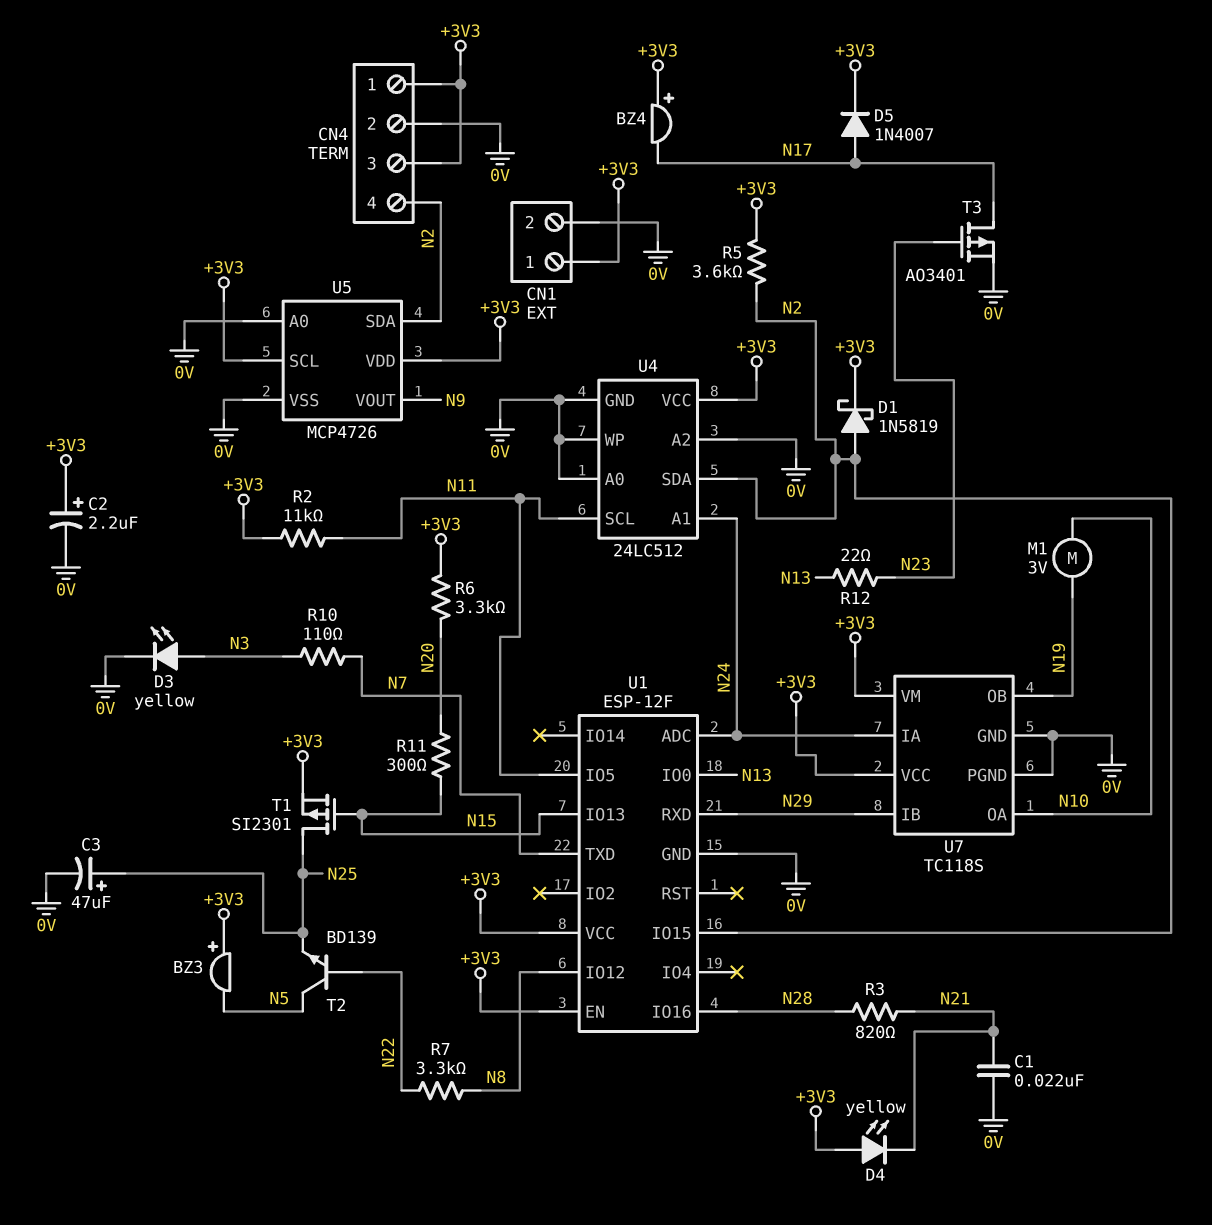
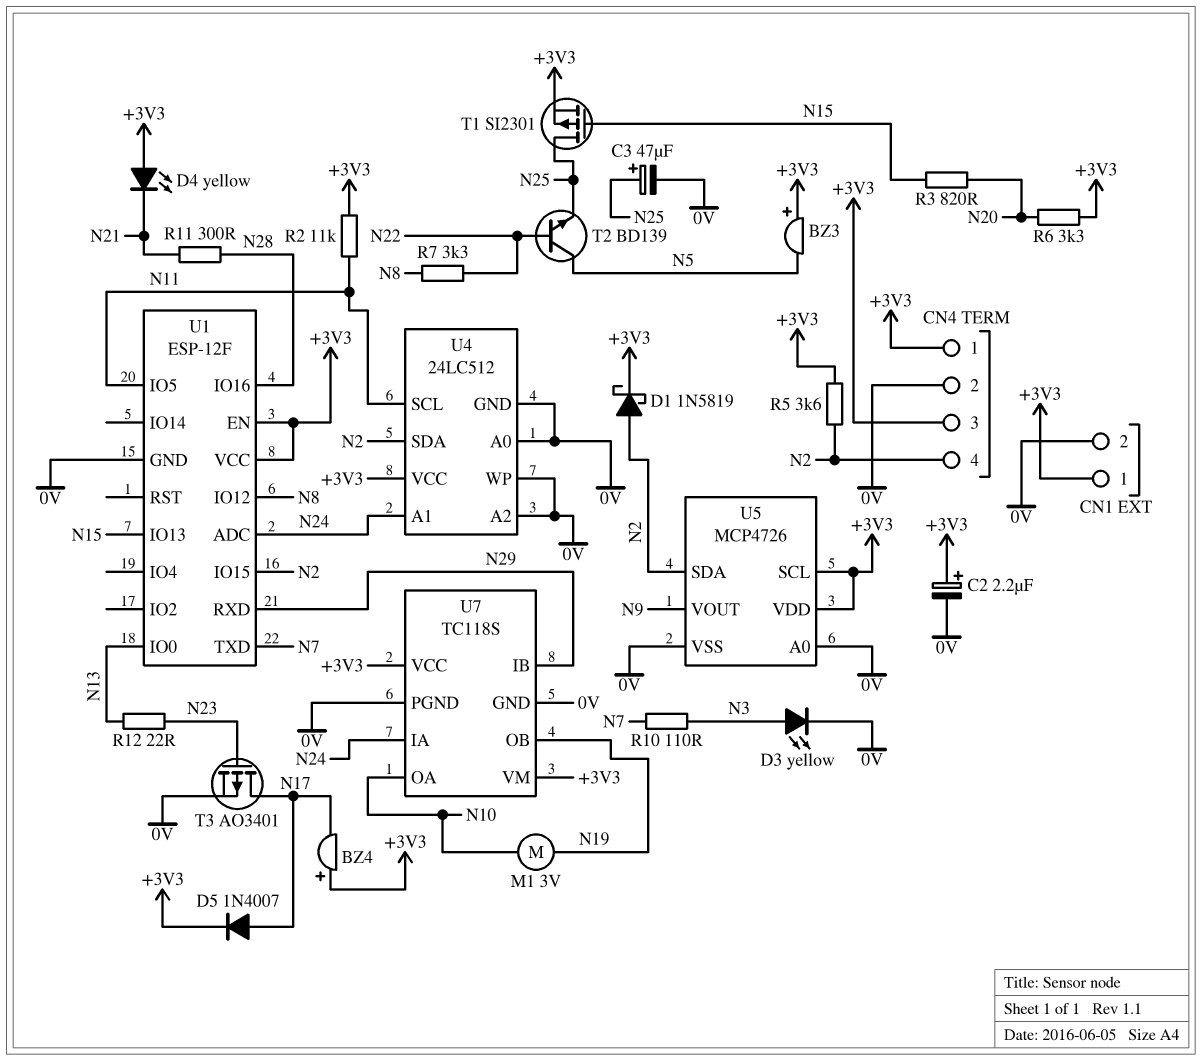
C1: 22nF (0V, N21) -> none
R3: 820 (N21, N28) -> 820 (N15, N20)
R11: 300 (N15, N20) -> 300 (N21, N28)

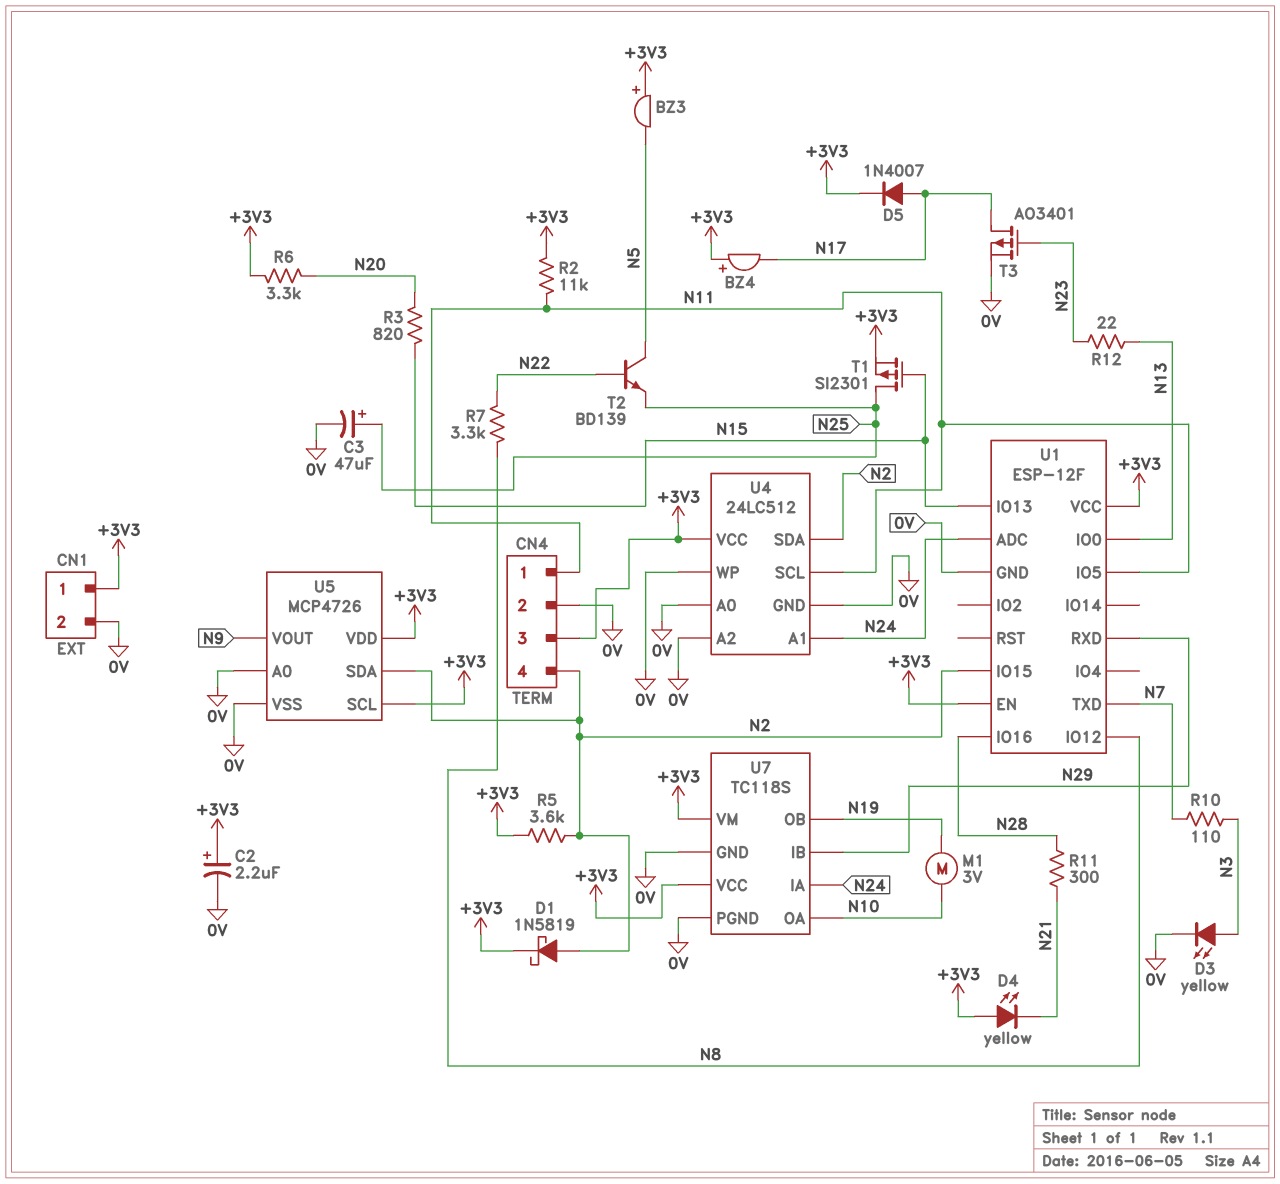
CN4 pin 1: +3V3 -> N11

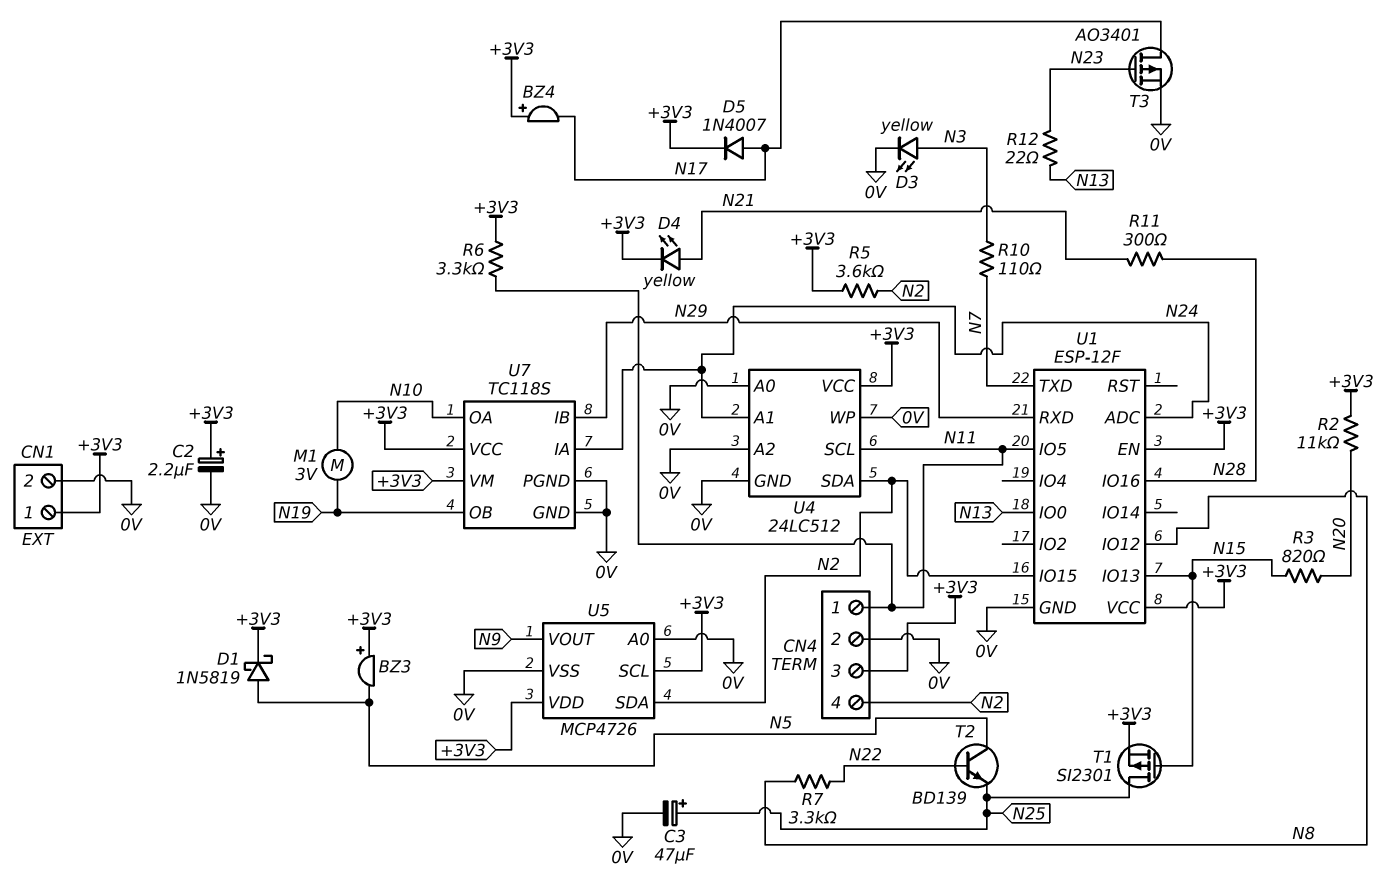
D1: schottky 1N5819 (A N2, K +3V3) -> schottky 1N5819 (A N5, K +3V3)
D4: LED yellow (A +3V3, K N21) -> LED yellow (A N21, K +3V3)
R2: 11k (+3V3, N11) -> 11k (+3V3, N20)
R6: 3.3k (+3V3, N20) -> 3.3k (+3V3, N11)

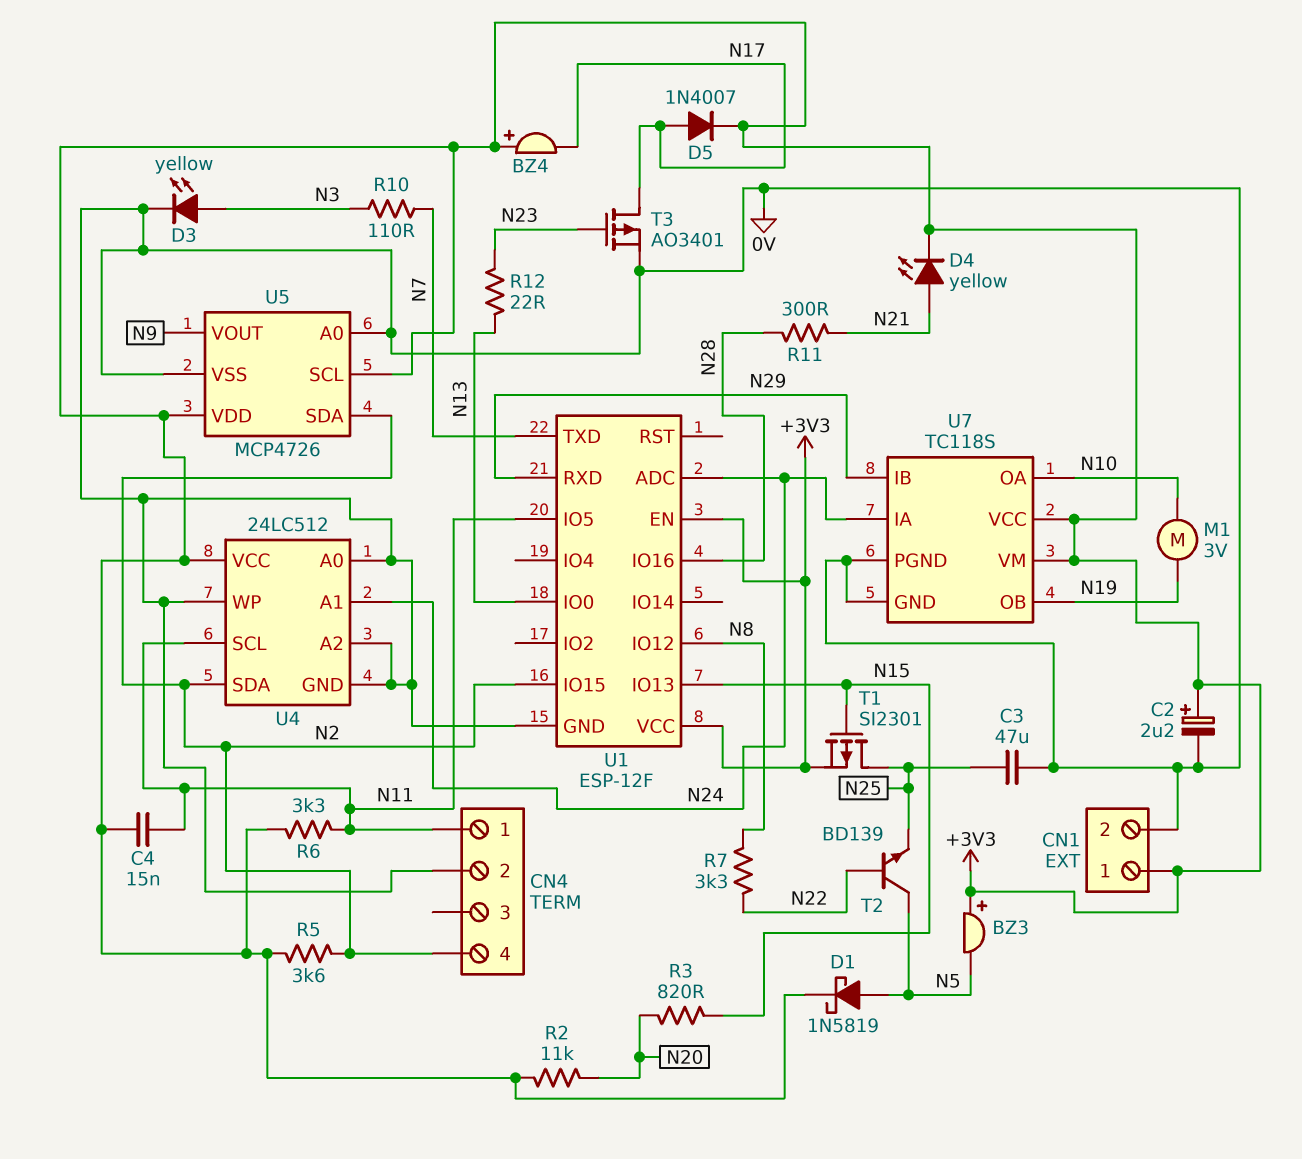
C3: 47uF (plus N25, minus 0V) -> 47uF (0V, N25)
C4: none -> 15nF (+3V3, N11)
CN4 pin 3: +3V3 -> none

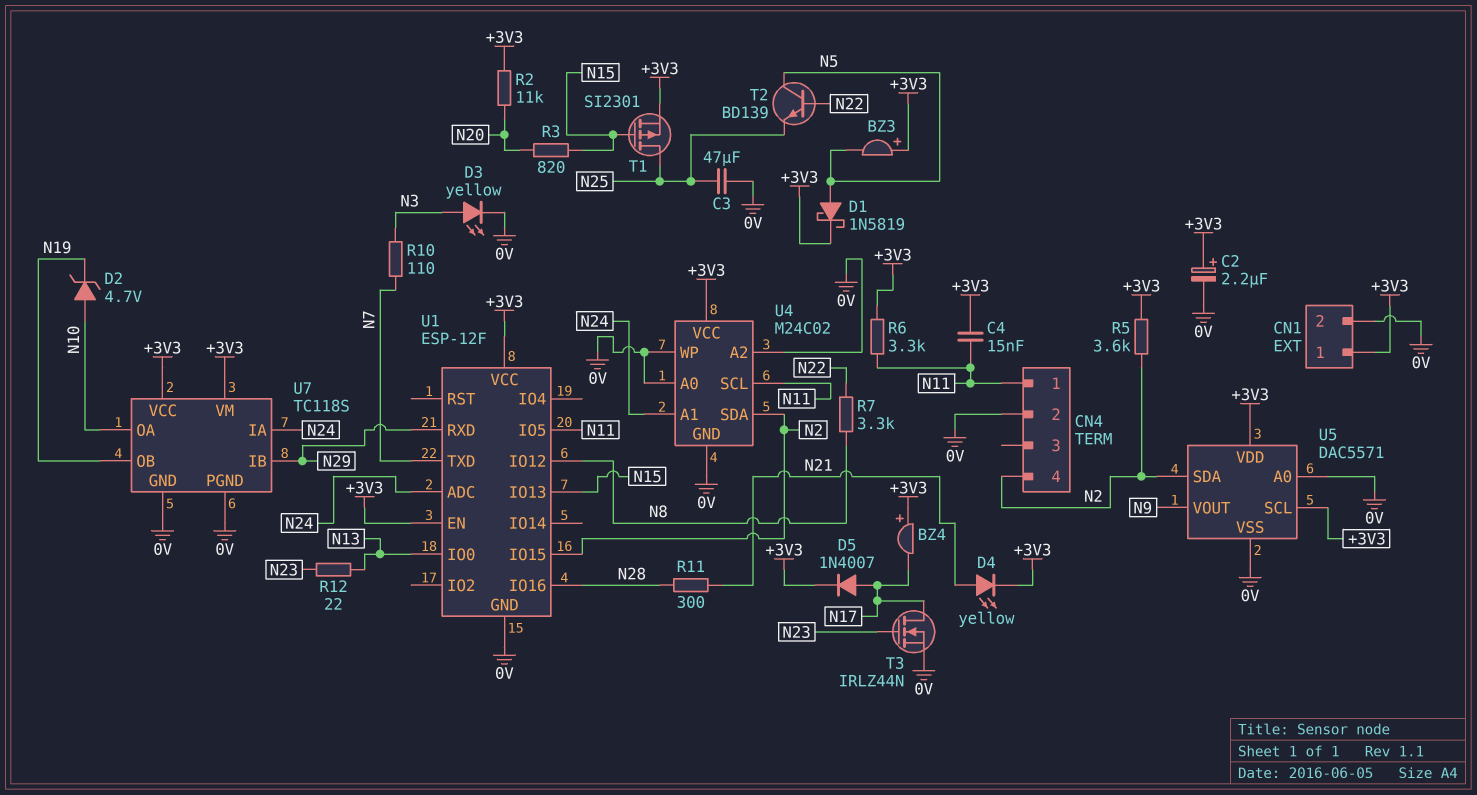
D2: none -> zener 4.7V (A N10, K N19)
M1: motor 3V (N10, N19) -> none
T3: PMOS AO3401 (G N23, D N17, S 0V) -> NMOS IRLZ44N (G N23, D N17, S 0V)
U4: 24LC512 -> M24C02
U5: MCP4726 -> DAC5571

